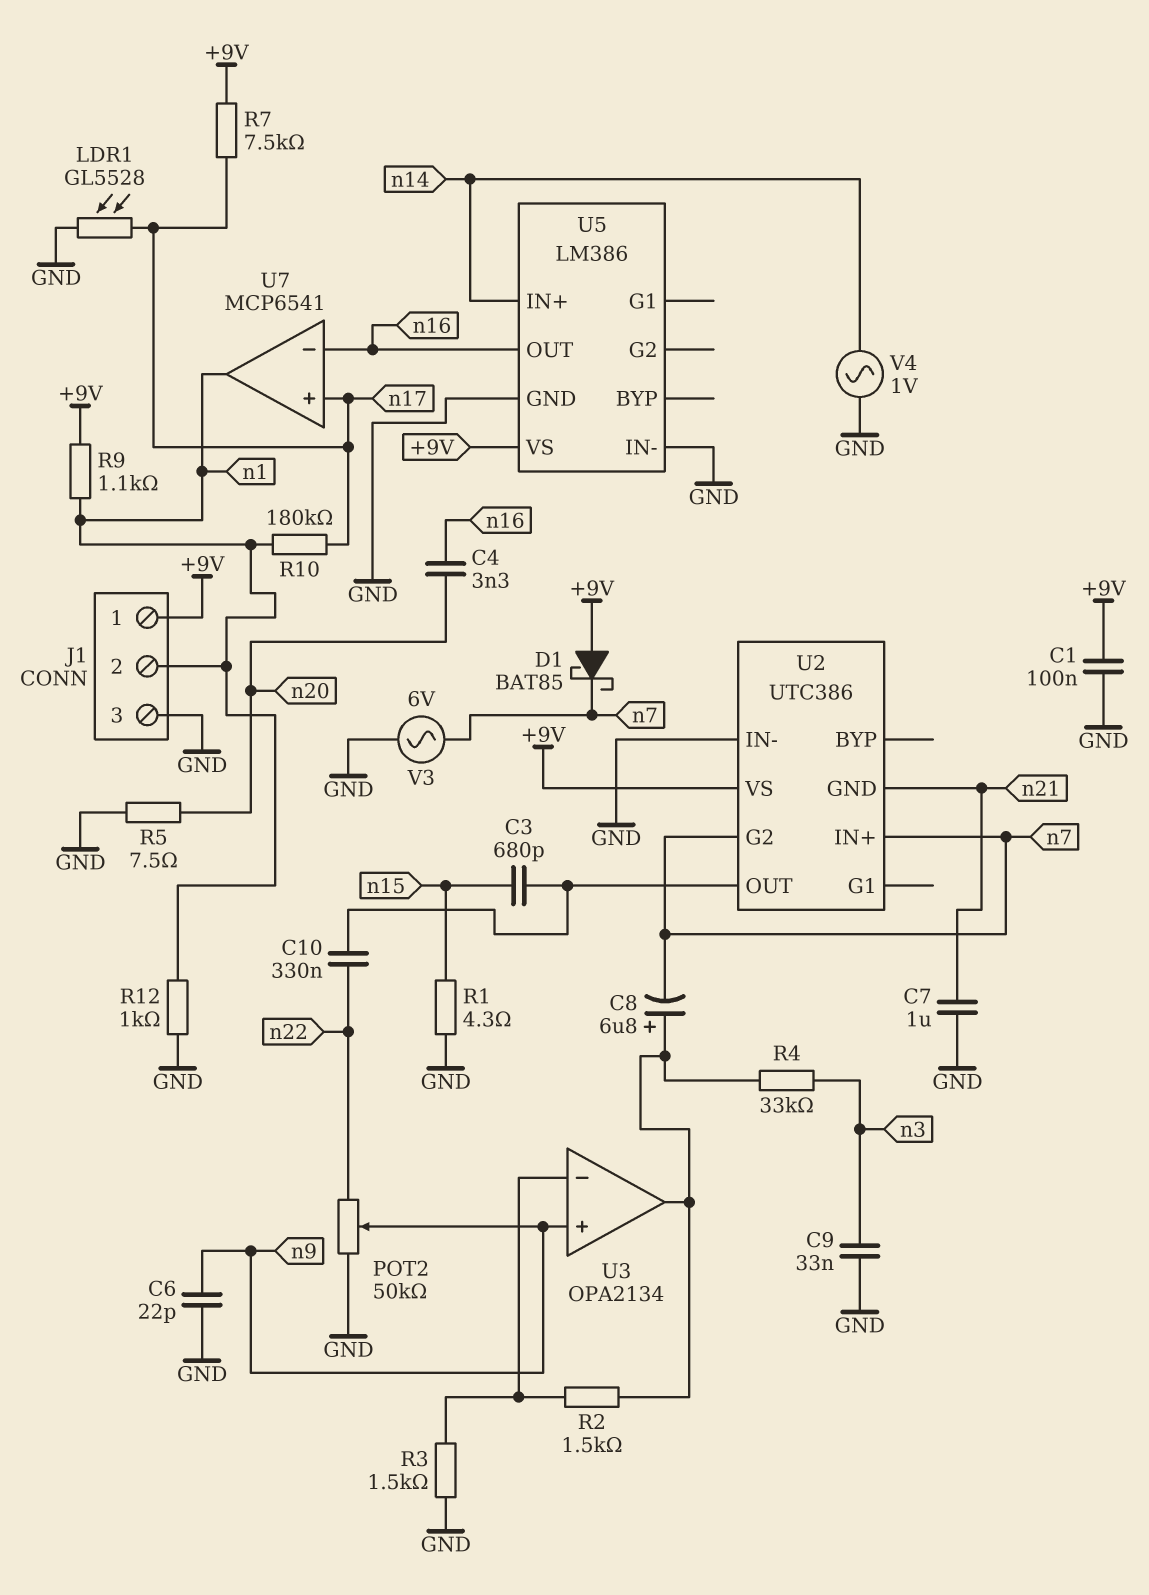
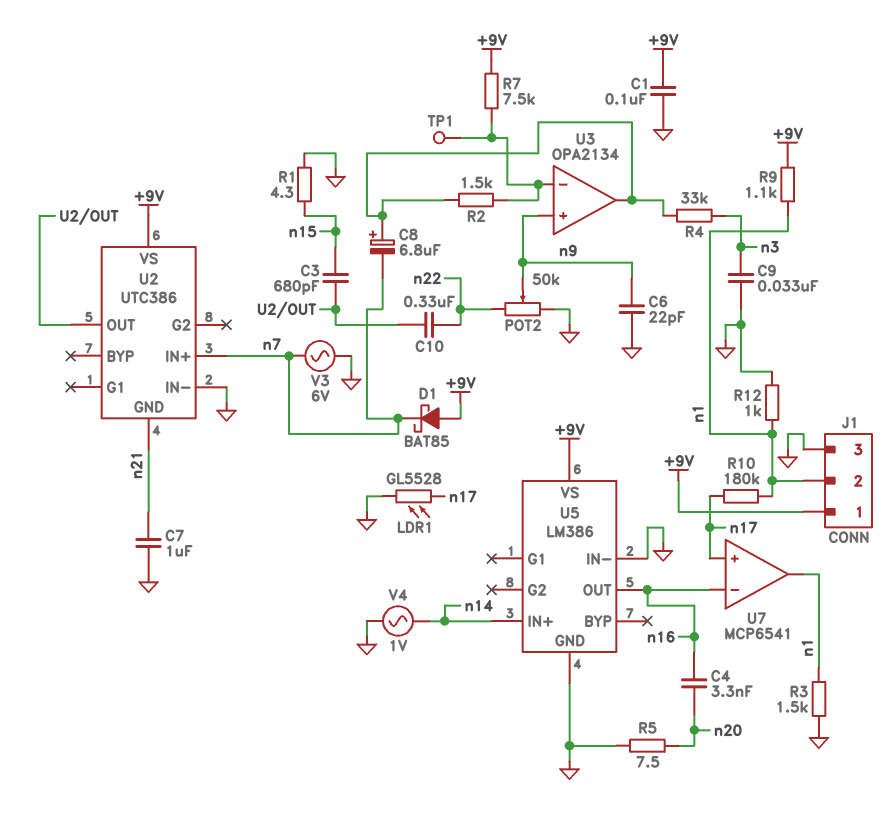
R3: 1.5k (GND, U3/in-) -> 1.5k (GND, n1)
R7: 7.5k (+9V, n17) -> 7.5k (+9V, U3/in-)
TP1: none -> test point (U3/in-)
U2 pin G2: n7 -> none

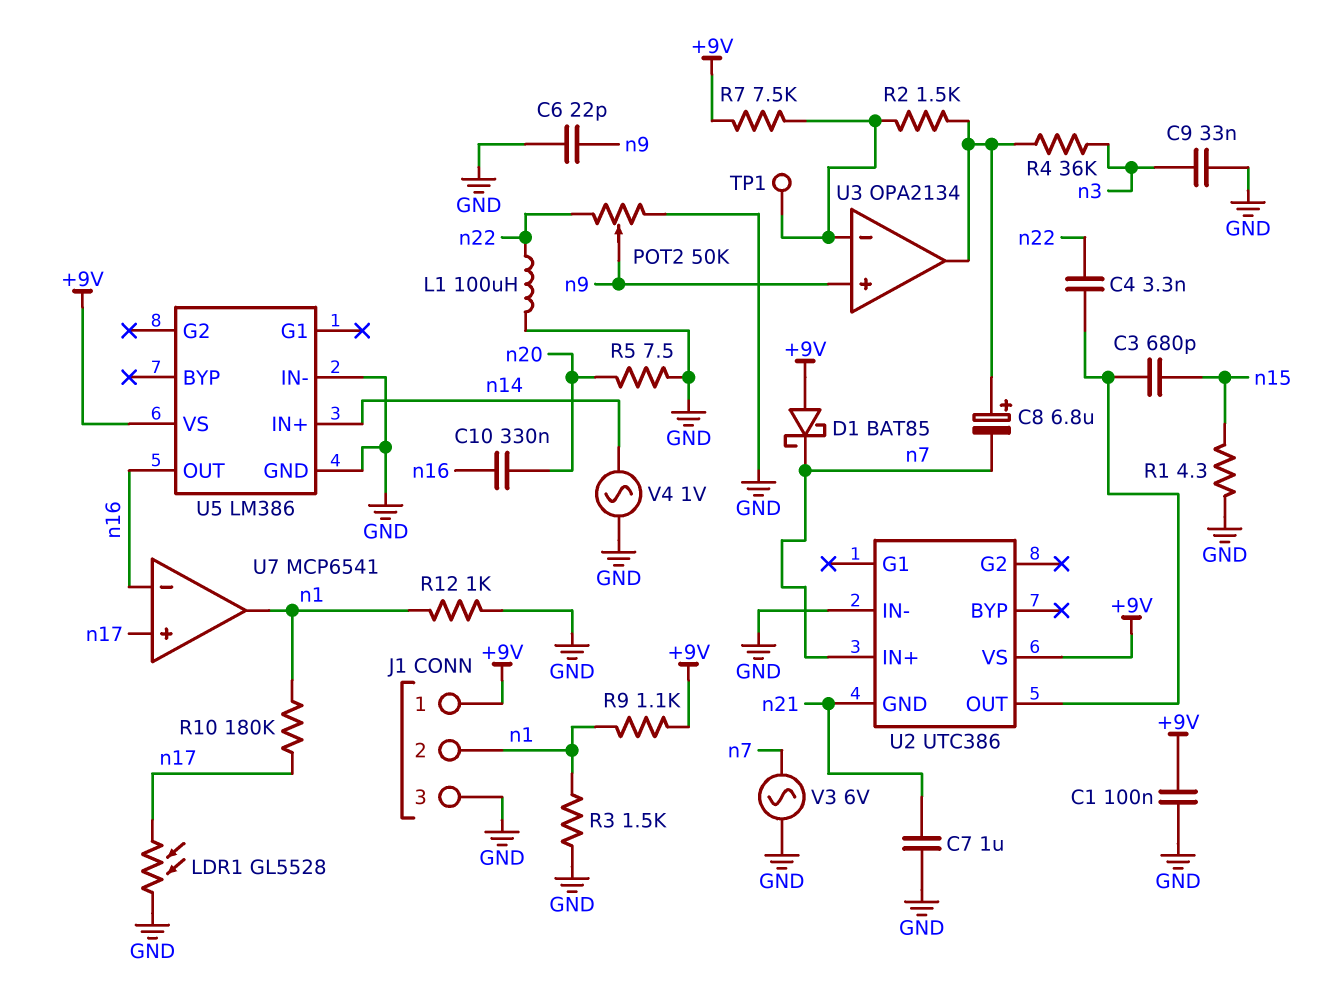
C4: 3.3nF (n16, n20) -> 3.3nF (U2/OUT, n22)
C10: 330nF (U2/OUT, n22) -> 330nF (n16, n20)
L1: none -> 100uH (GND, n22)
R4: 33k (U3/out, n3) -> 36k (U3/out, n3)

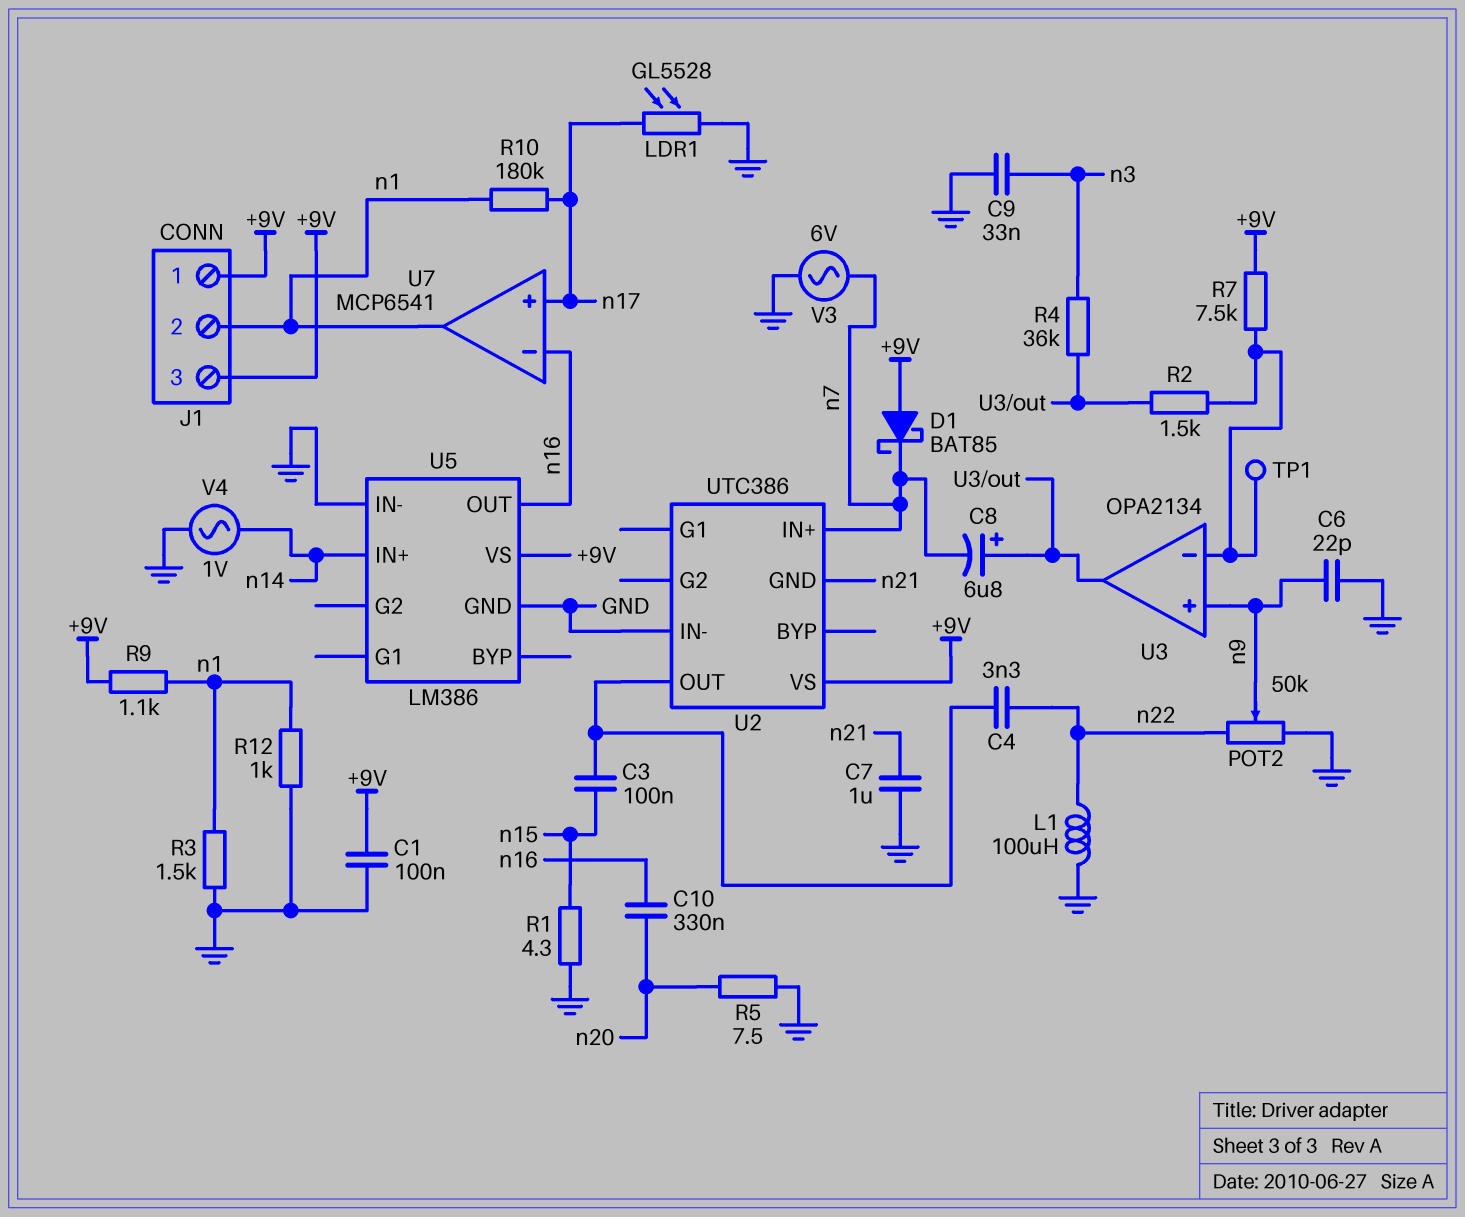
C3: 680pF (U2/OUT, n15) -> 100nF (U2/OUT, n15)
J1 pin 3: GND -> +9V

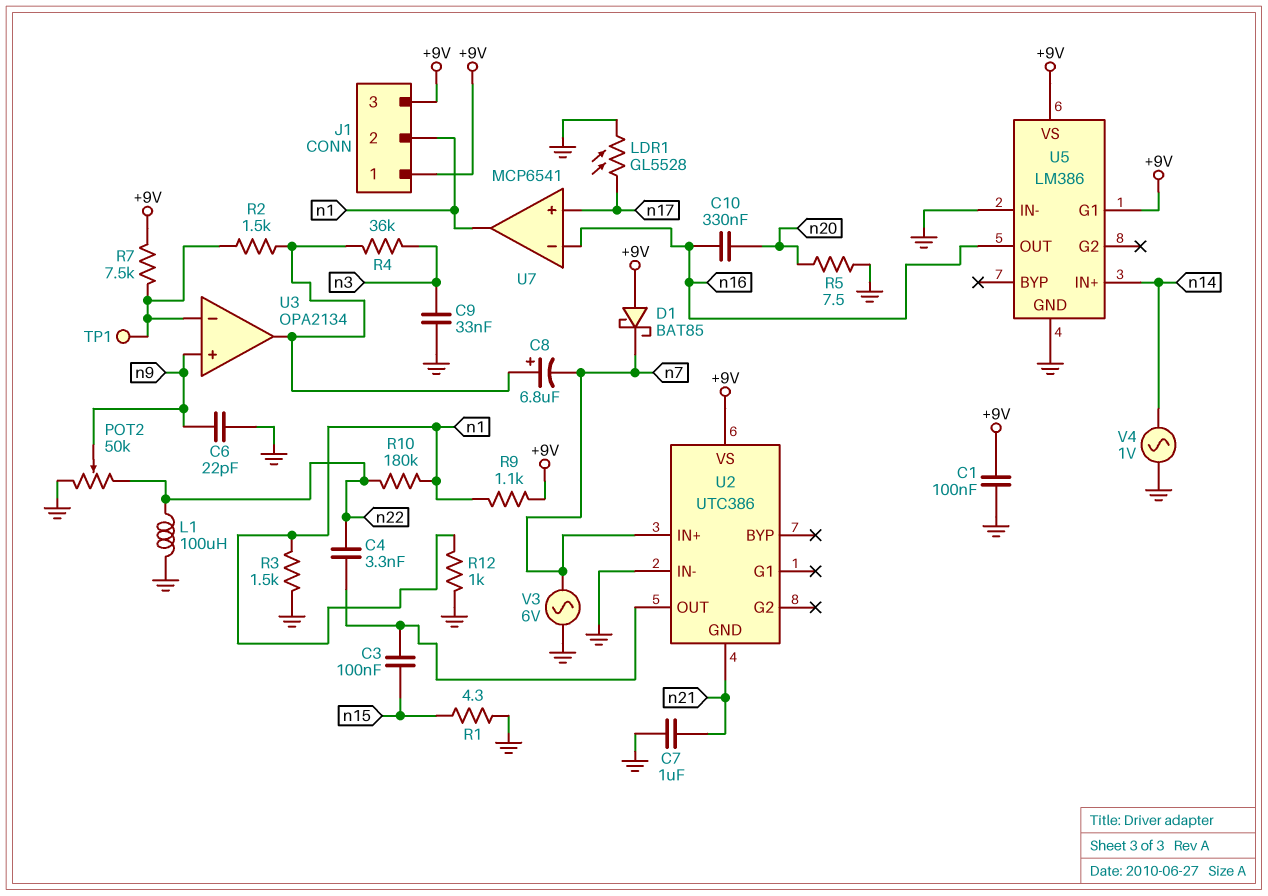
R10: 180k (n1, n17) -> 180k (n1, n22)
U5 pin G1: none -> +9V

